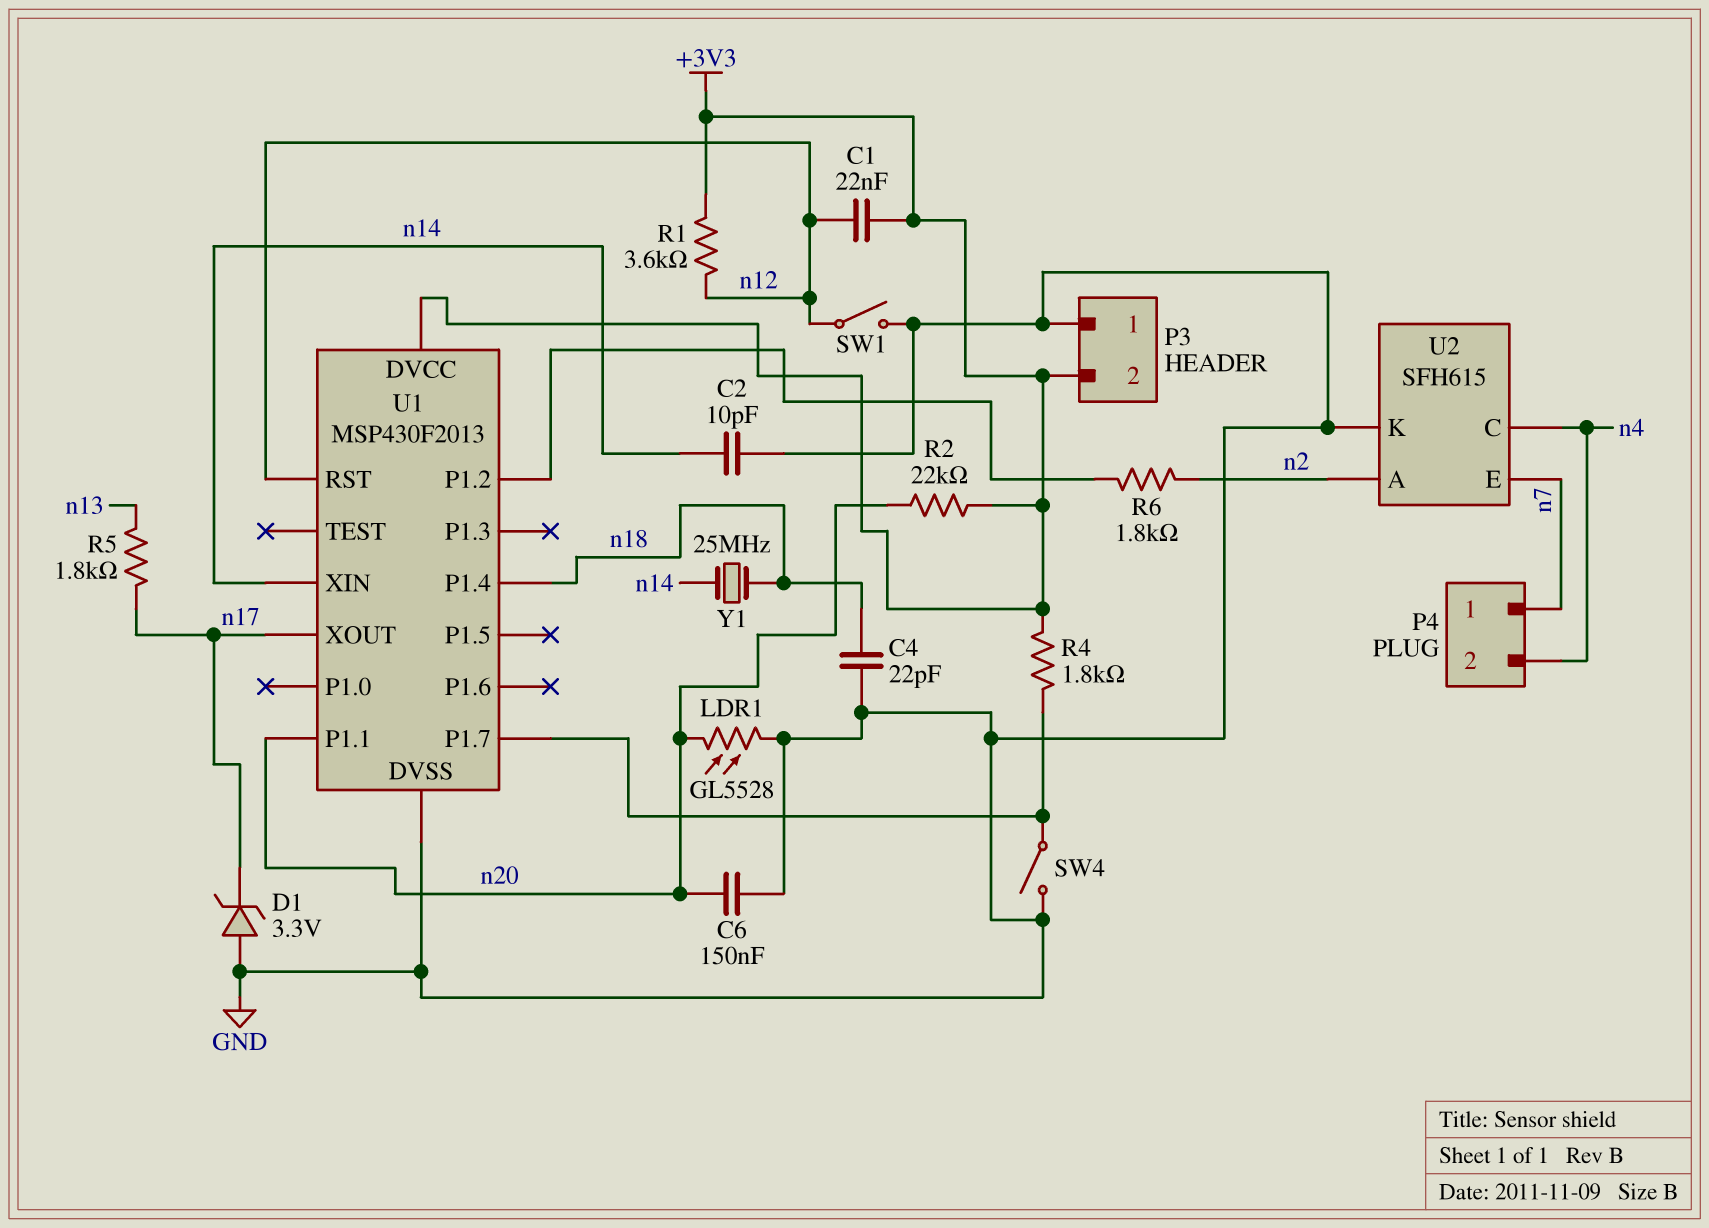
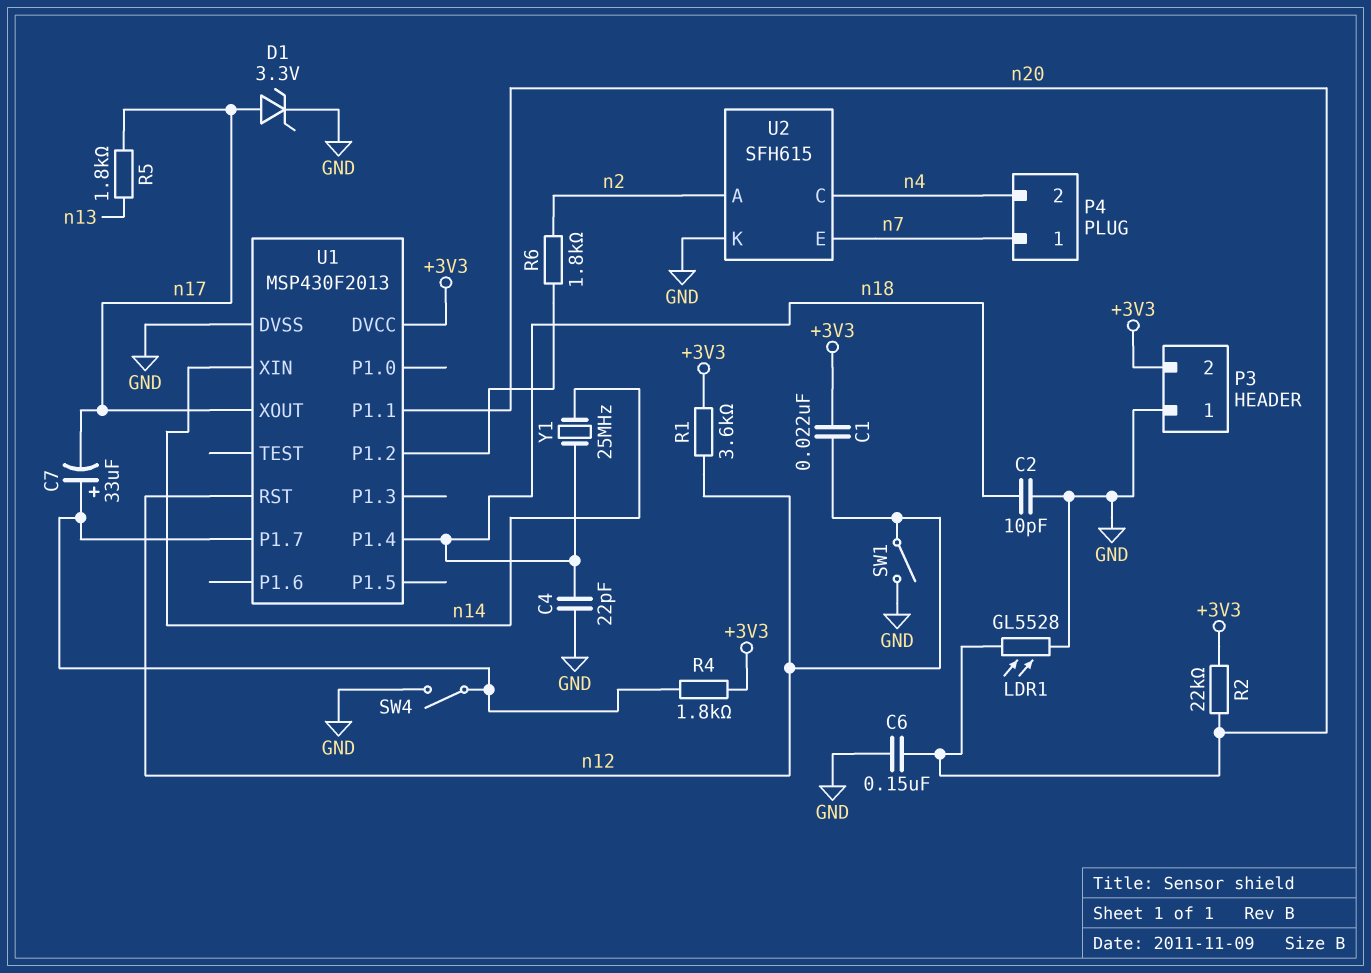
C2: 10pF (GND, n14) -> 10pF (GND, n18)
C7: none -> 33uF (plus U1/P1.7, minus n17)
D1: zener 3.3V (A GND, K n17) -> zener 3.3V (A n17, K GND)

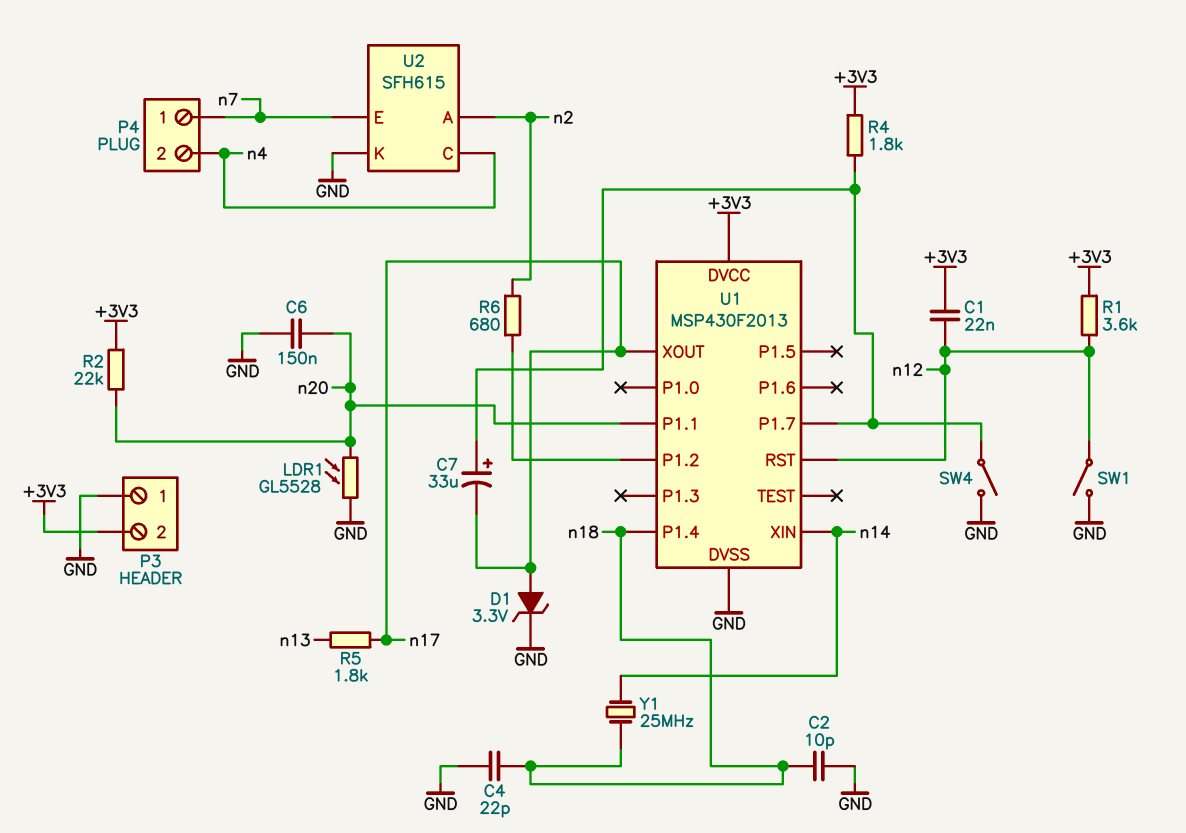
R6: 1.8k (U1/P1.2, n2) -> 680 (U1/P1.2, n2)

